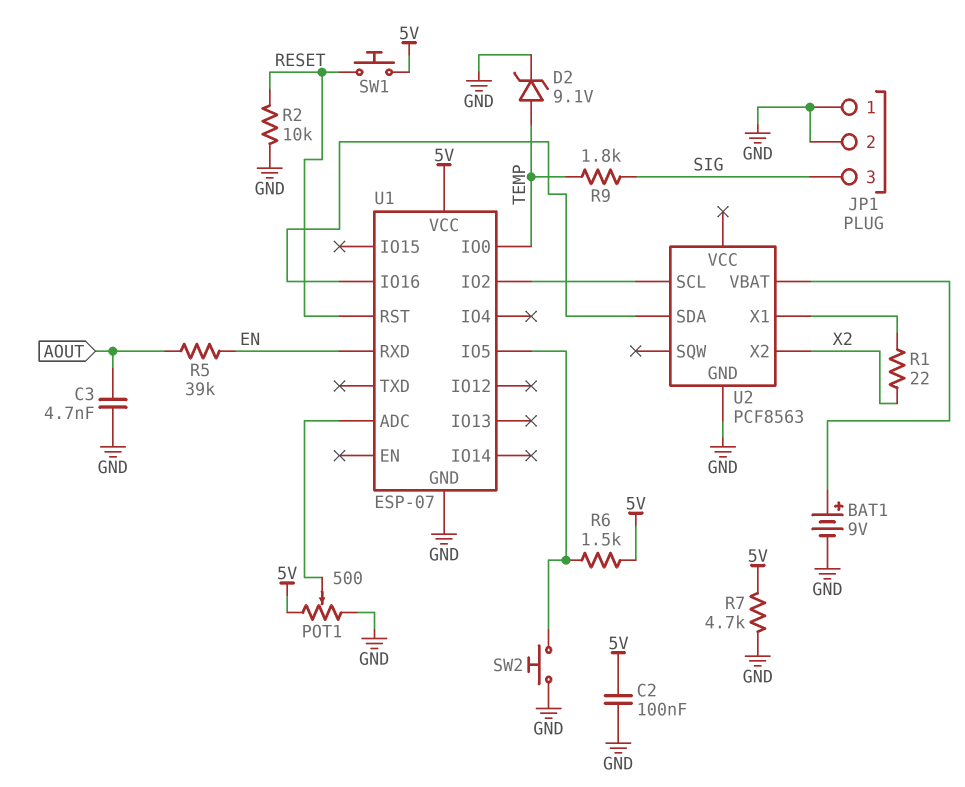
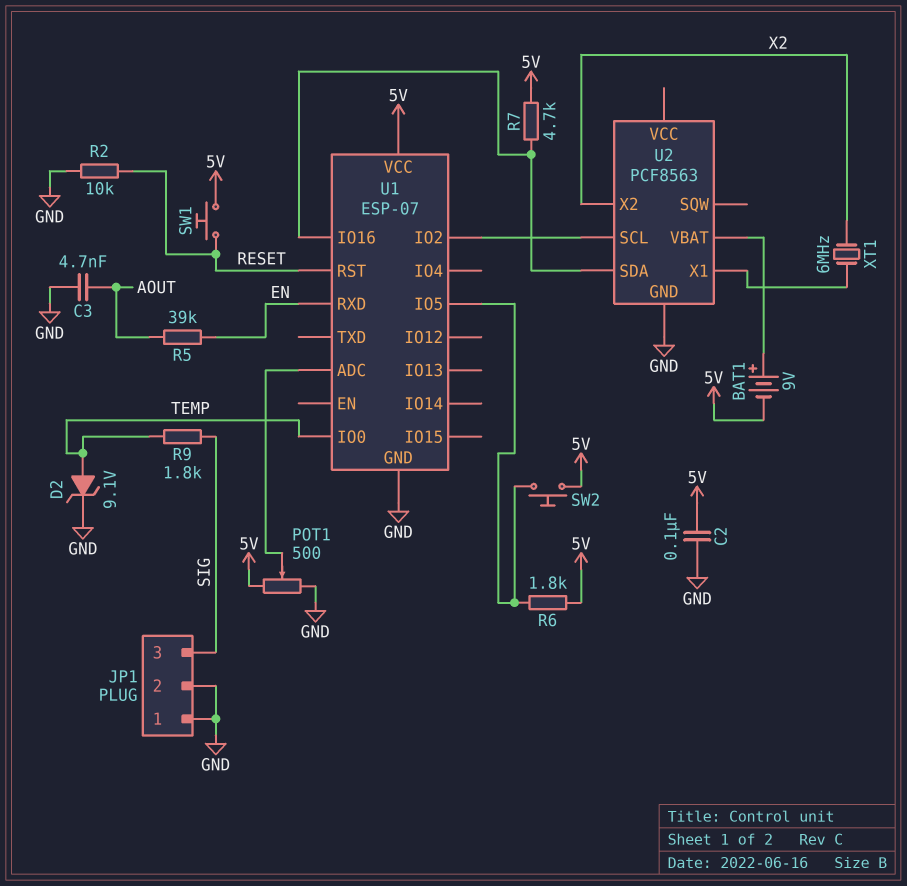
BAT1: 9V (plus U2/VBAT, minus GND) -> 9V (plus U2/VBAT, minus 5V)
R1: 22 (U2/X1, X2) -> none
R6: 1.5k (5V, U1/IO5) -> 1.8k (5V, U1/IO5)
R7: 4.7k (5V, GND) -> 4.7k (5V, U1/IO16)
SW2: button (GND, U1/IO5) -> button (5V, U1/IO5)
XT1: none -> 6MHz (U2/X1, X2)

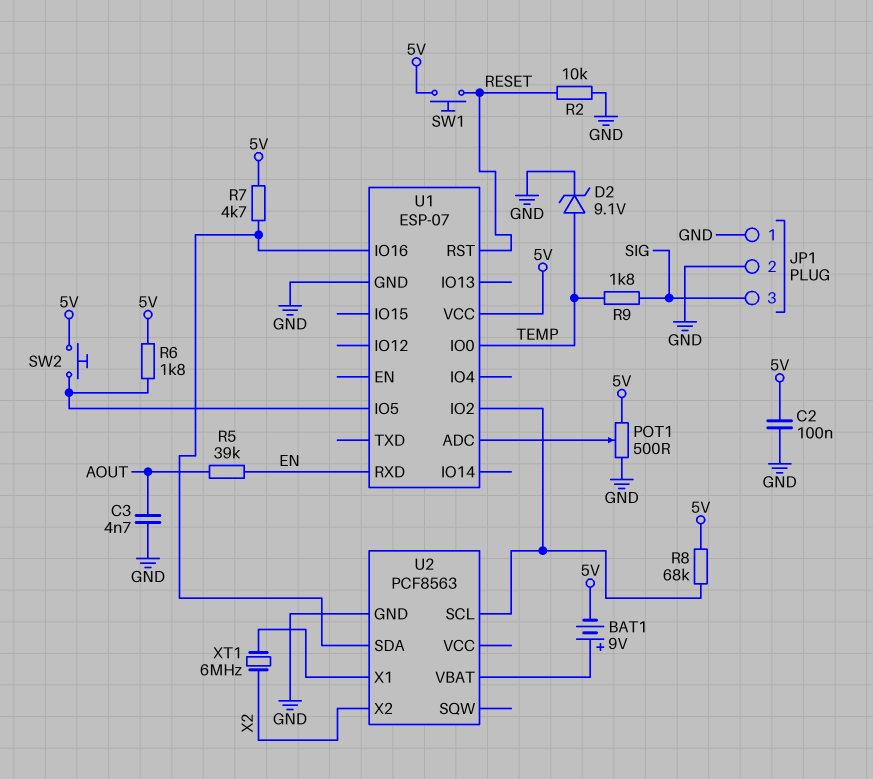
R8: none -> 68k (5V, U1/IO2)

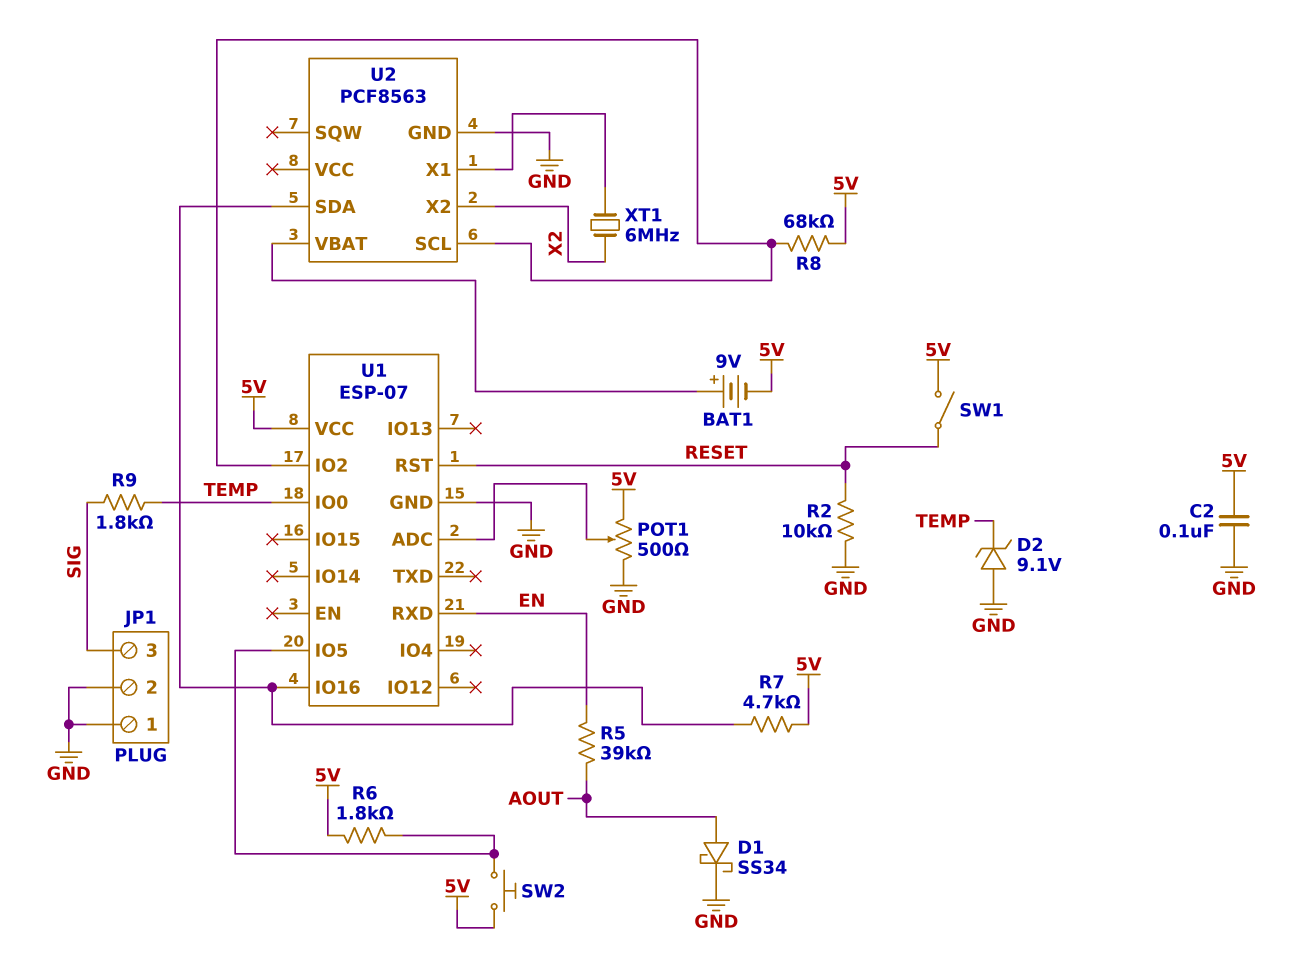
C3: 4.7nF (AOUT, GND) -> none
D1: none -> schottky SS34 (A AOUT, K GND)
D2: zener 9.1V (A TEMP, K GND) -> zener 9.1V (A GND, K TEMP)
SW1: button (5V, RESET) -> switch (5V, RESET)

